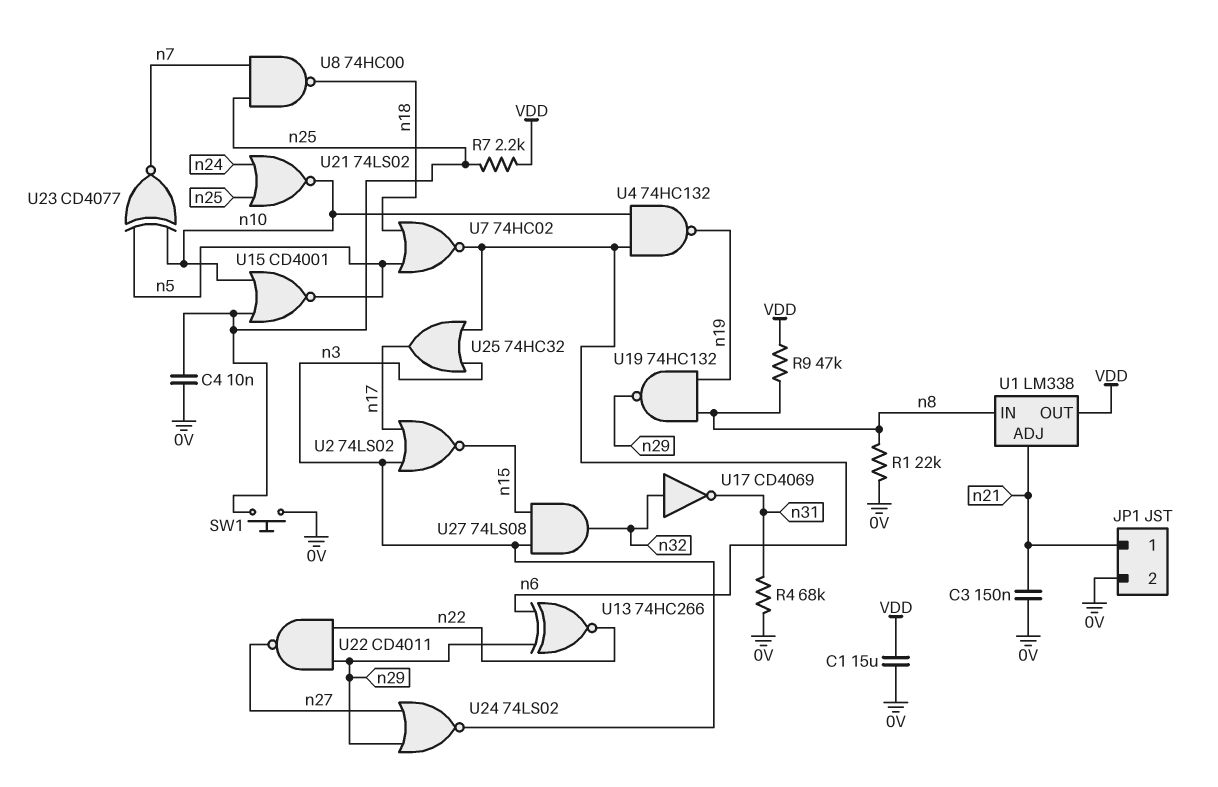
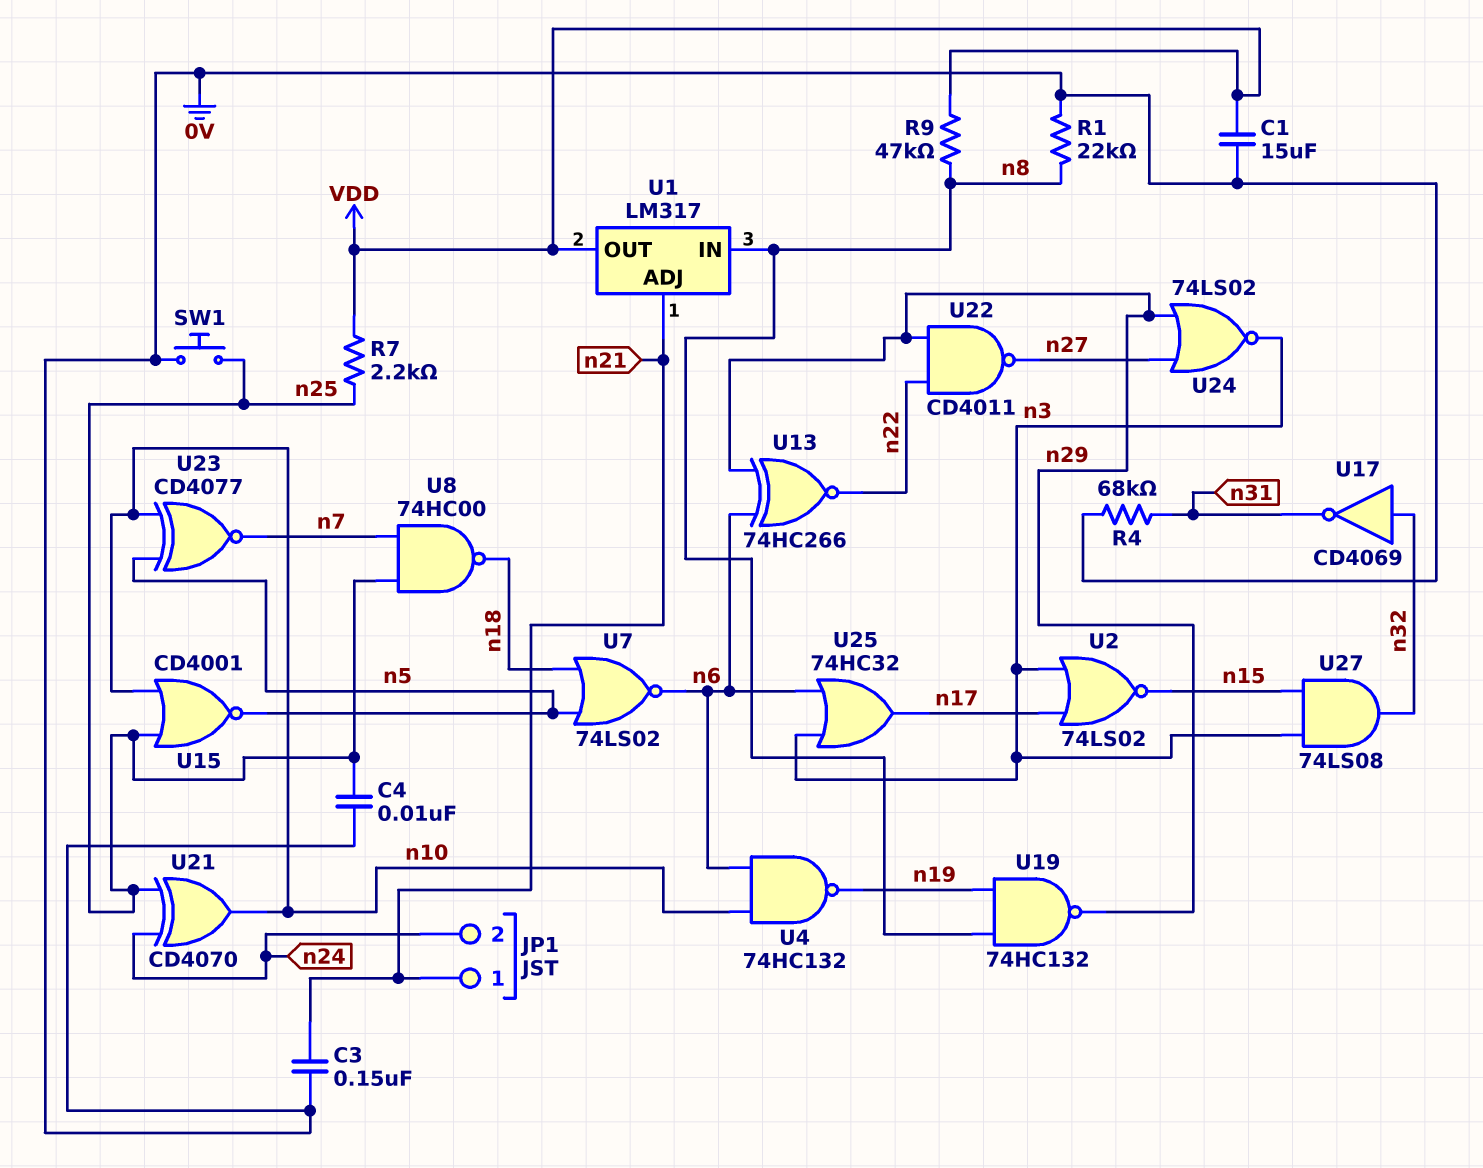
JP1 pin 2: 0V -> n24
U1: LM338 -> LM317
U7: NOR 74HC02 (in n5, in n18, out n6) -> NOR 74LS02 (in n5, in n18, out n6)
U21: NOR 74LS02 (in n24, in n25, out n10) -> XOR CD4070 (in n24, in n25, out n10)

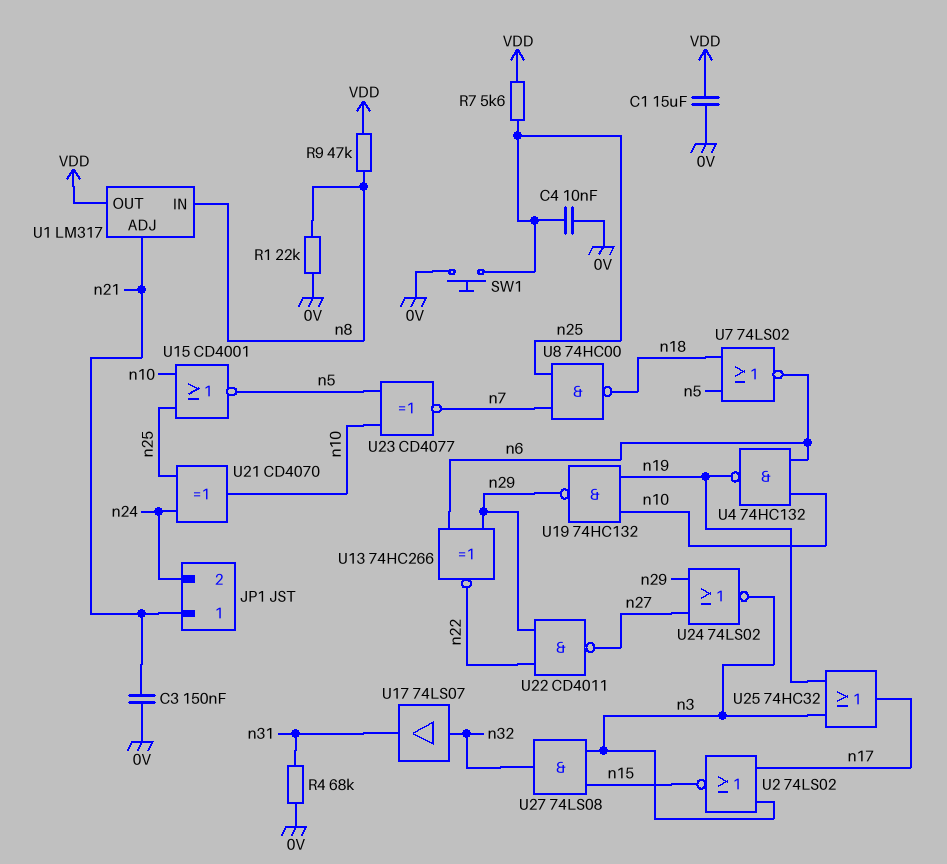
R7: 2.2k (VDD, n25) -> 5.6k (VDD, n25)
U17: NOT CD4069 (in n32, out n31) -> buffer 74LS07 (in n32, out n31)
U19: NAND 74HC132 (in n8, in n19, out n29) -> NAND 74HC132 (in n10, in n19, out n29)
U25: OR 74HC32 (in n3, in n6, out n17) -> OR 74HC32 (in n3, in n19, out n17)

